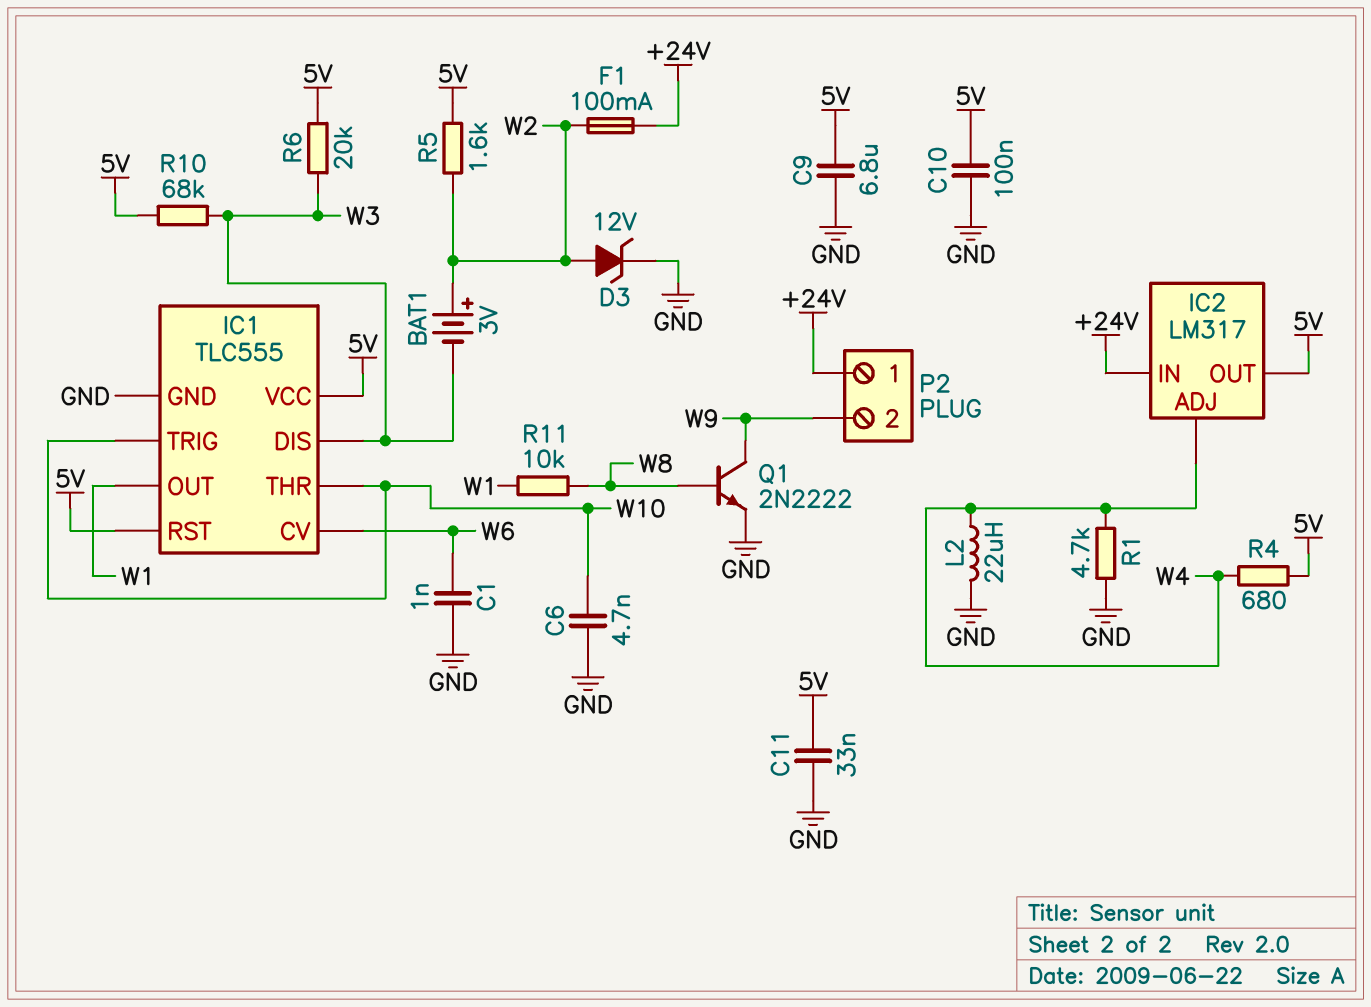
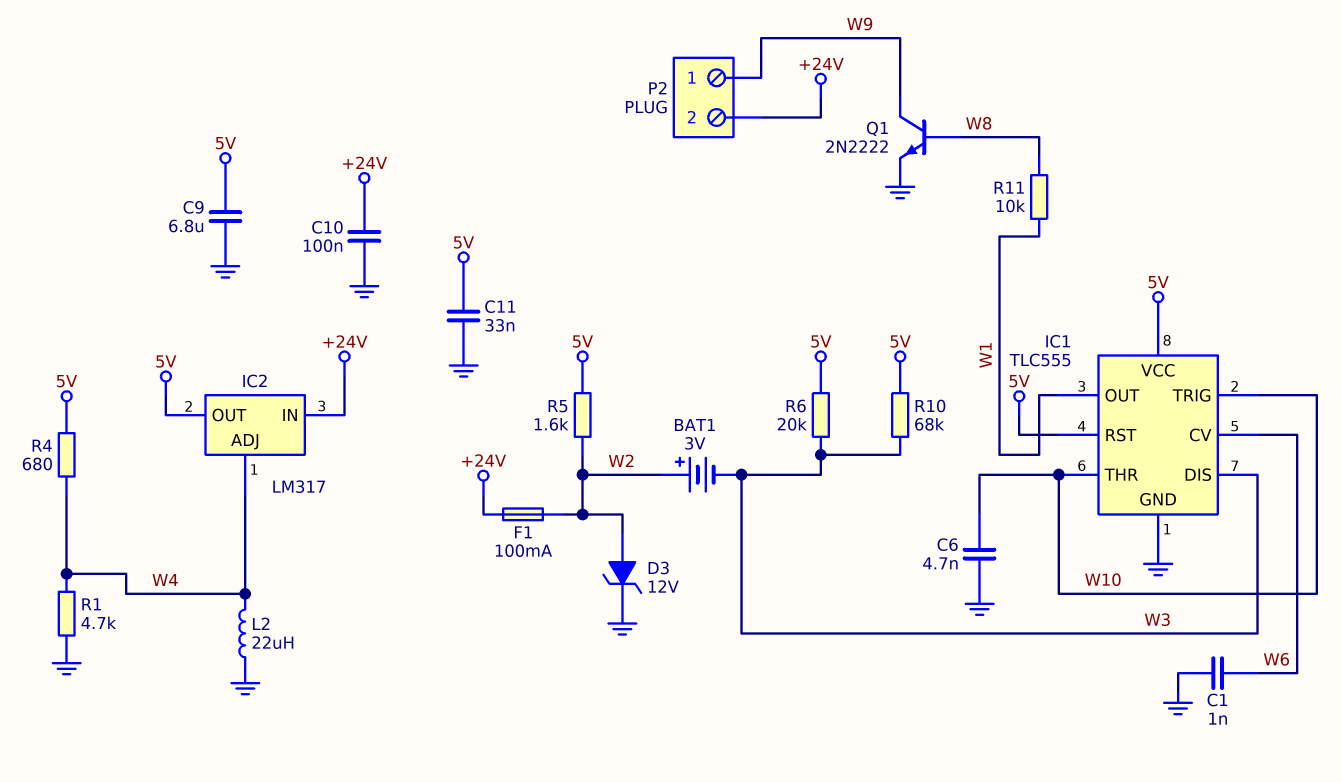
C10: 100nF (5V, GND) -> 100nF (+24V, GND)
P2 pin 1: +24V -> W9
P2 pin 2: W9 -> +24V

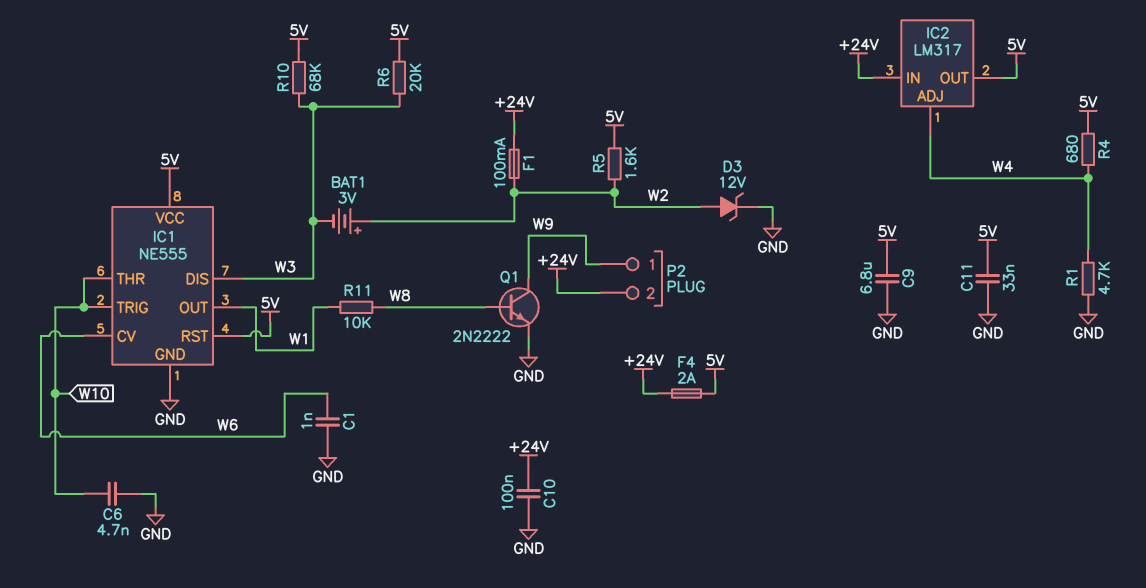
F4: none -> 2A (+24V, 5V)
IC1: TLC555 -> NE555
L2: 22uH (GND, W4) -> none

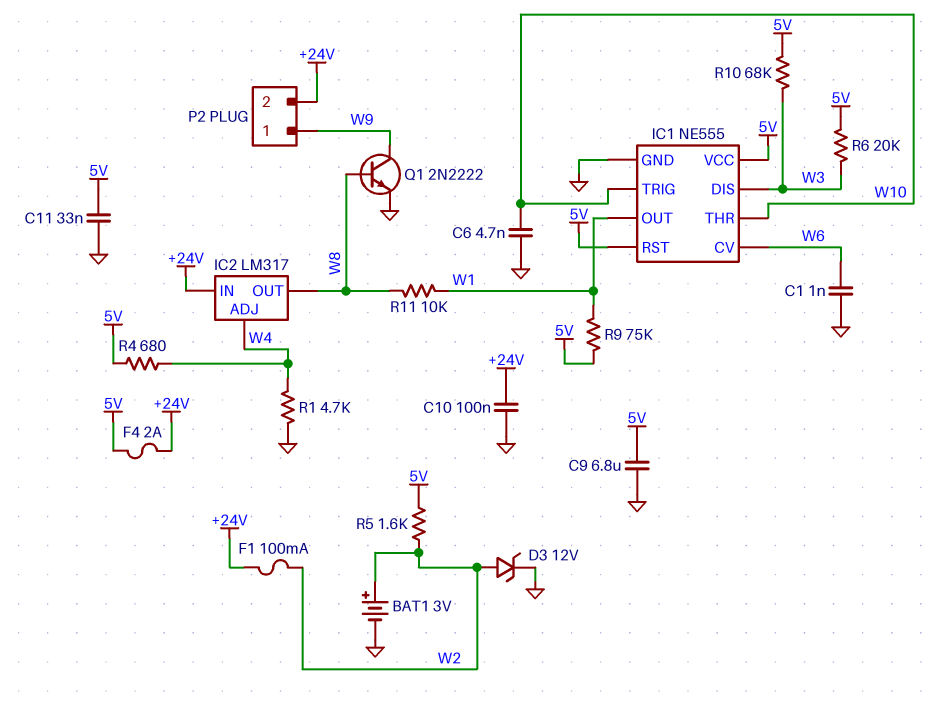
BAT1: 3V (plus W2, minus W3) -> 3V (plus W2, minus GND)
IC2 pin OUT: 5V -> W8
R9: none -> 75k (5V, W1)

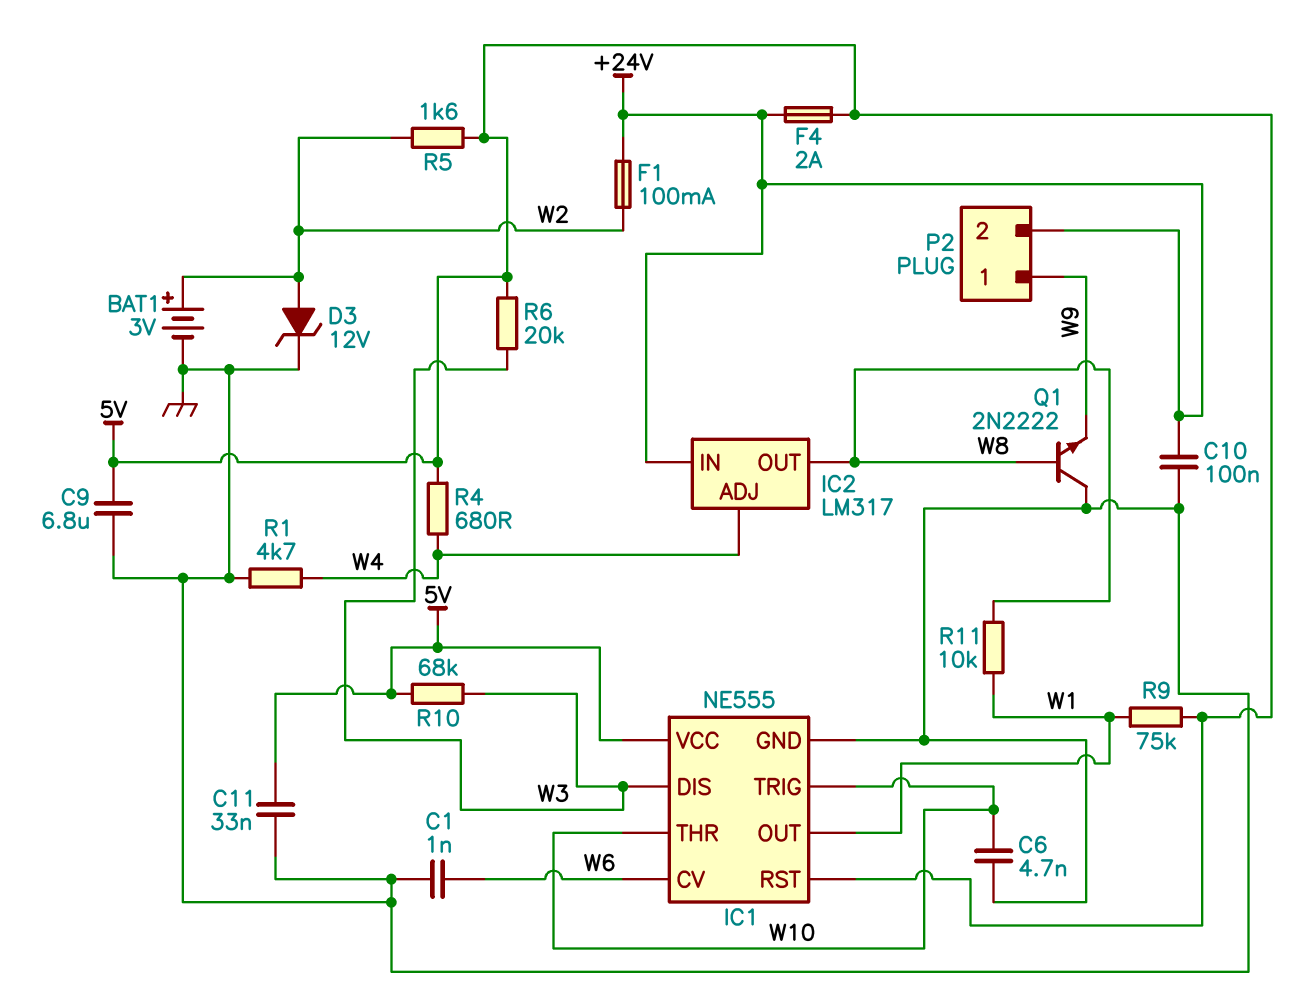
Q1: NPN 2N2222 (B W8, C W9, E GND) -> NPN 2N2222 (B W8, C GND, E W9)

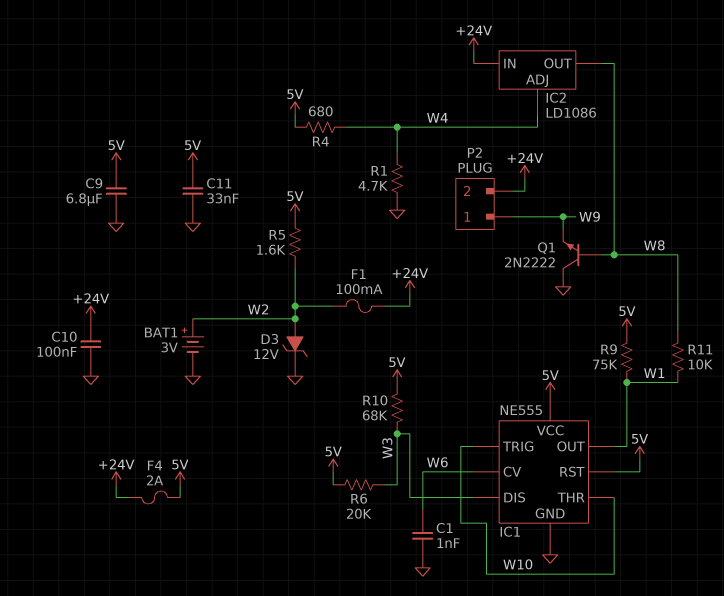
C6: 4.7nF (GND, W10) -> none
IC2: LM317 -> LD1086

